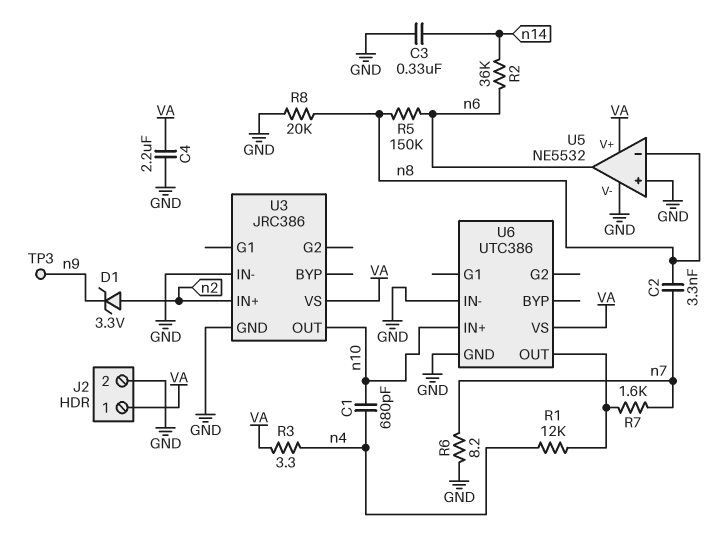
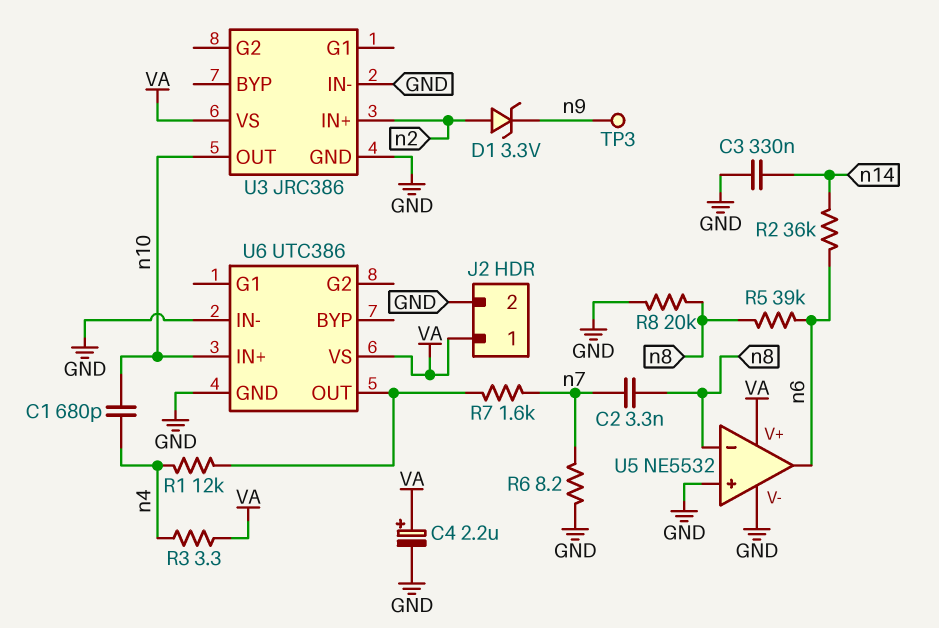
C4: 2.2uF (GND, VA) -> 2.2uF (plus VA, minus GND)
R5: 150k (n6, n8) -> 39k (n6, n8)

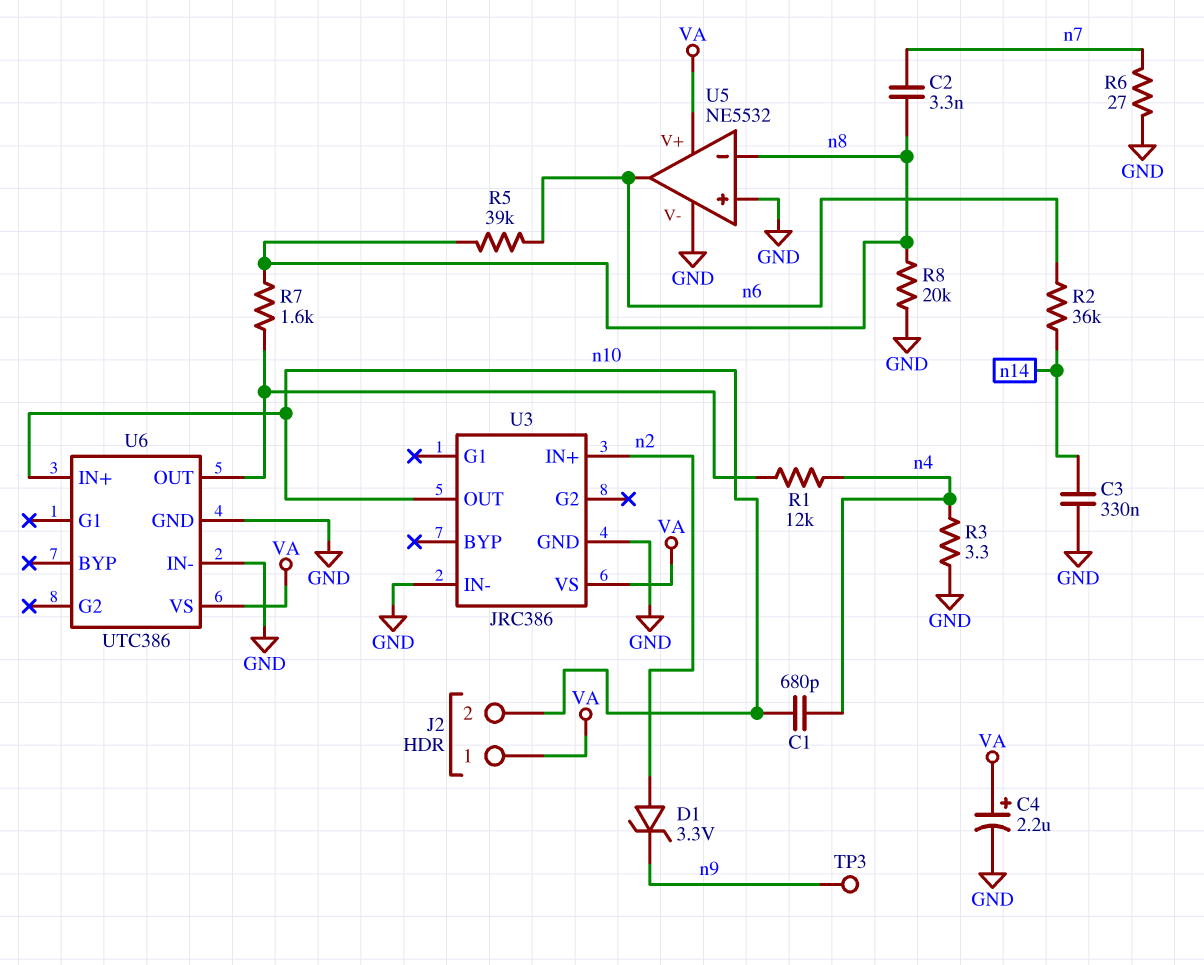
J2 pin 2: GND -> n10
R3: 3.3 (VA, n4) -> 3.3 (GND, n4)
R6: 8.2 (GND, n7) -> 27 (GND, n7)
R7: 1.6k (U6/OUT, n7) -> 1.6k (U6/OUT, n8)

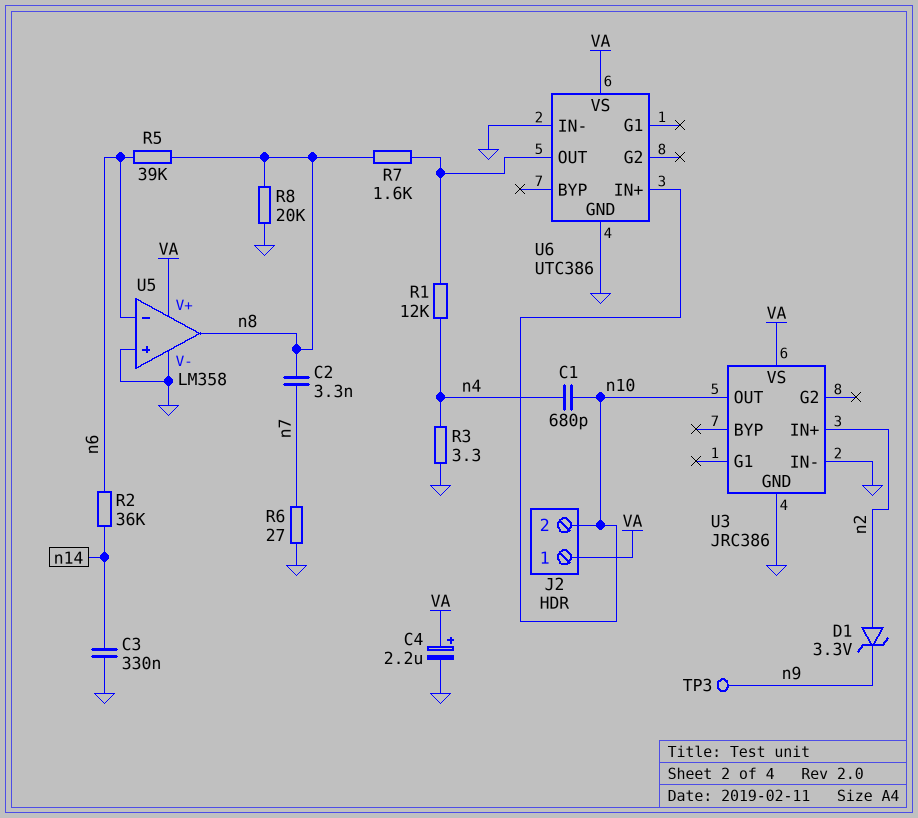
U5: NE5532 -> LM358
U5 pin in-: n8 -> n6
U5 pin out: n6 -> n8

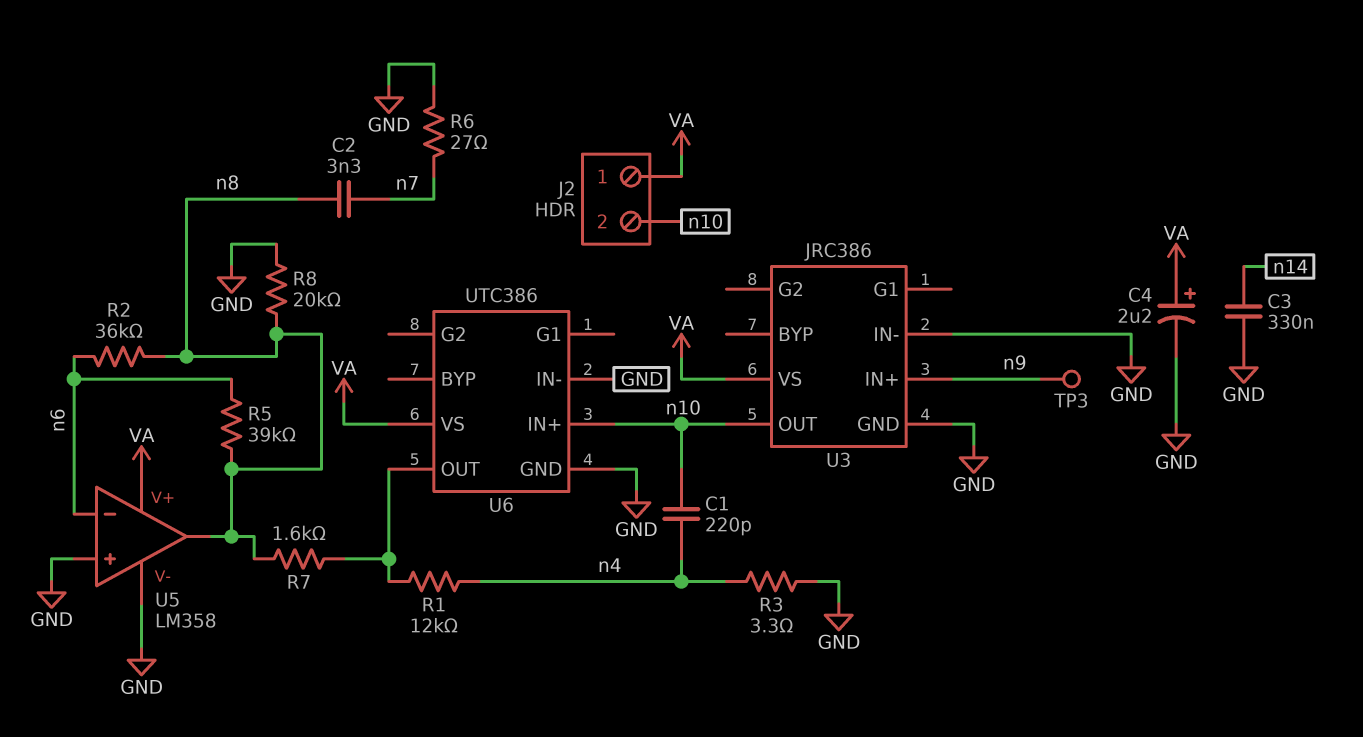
C1: 680pF (n4, n10) -> 220pF (n4, n10)
D1: zener 3.3V (A n2, K n9) -> none
R2: 36k (n6, n14) -> 36k (n6, n8)
U3 pin IN+: n2 -> n9

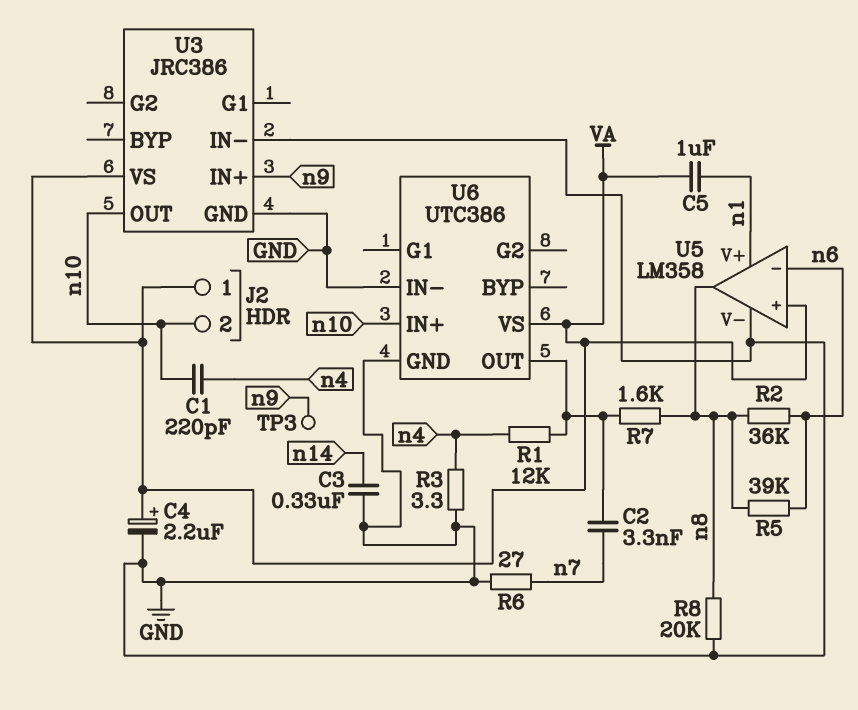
C2: 3.3nF (n7, n8) -> 3.3nF (U6/OUT, n7)
C5: none -> 1uF (VA, n1)
U5 pin V+: VA -> n1
U5 pin in+: GND -> VA

